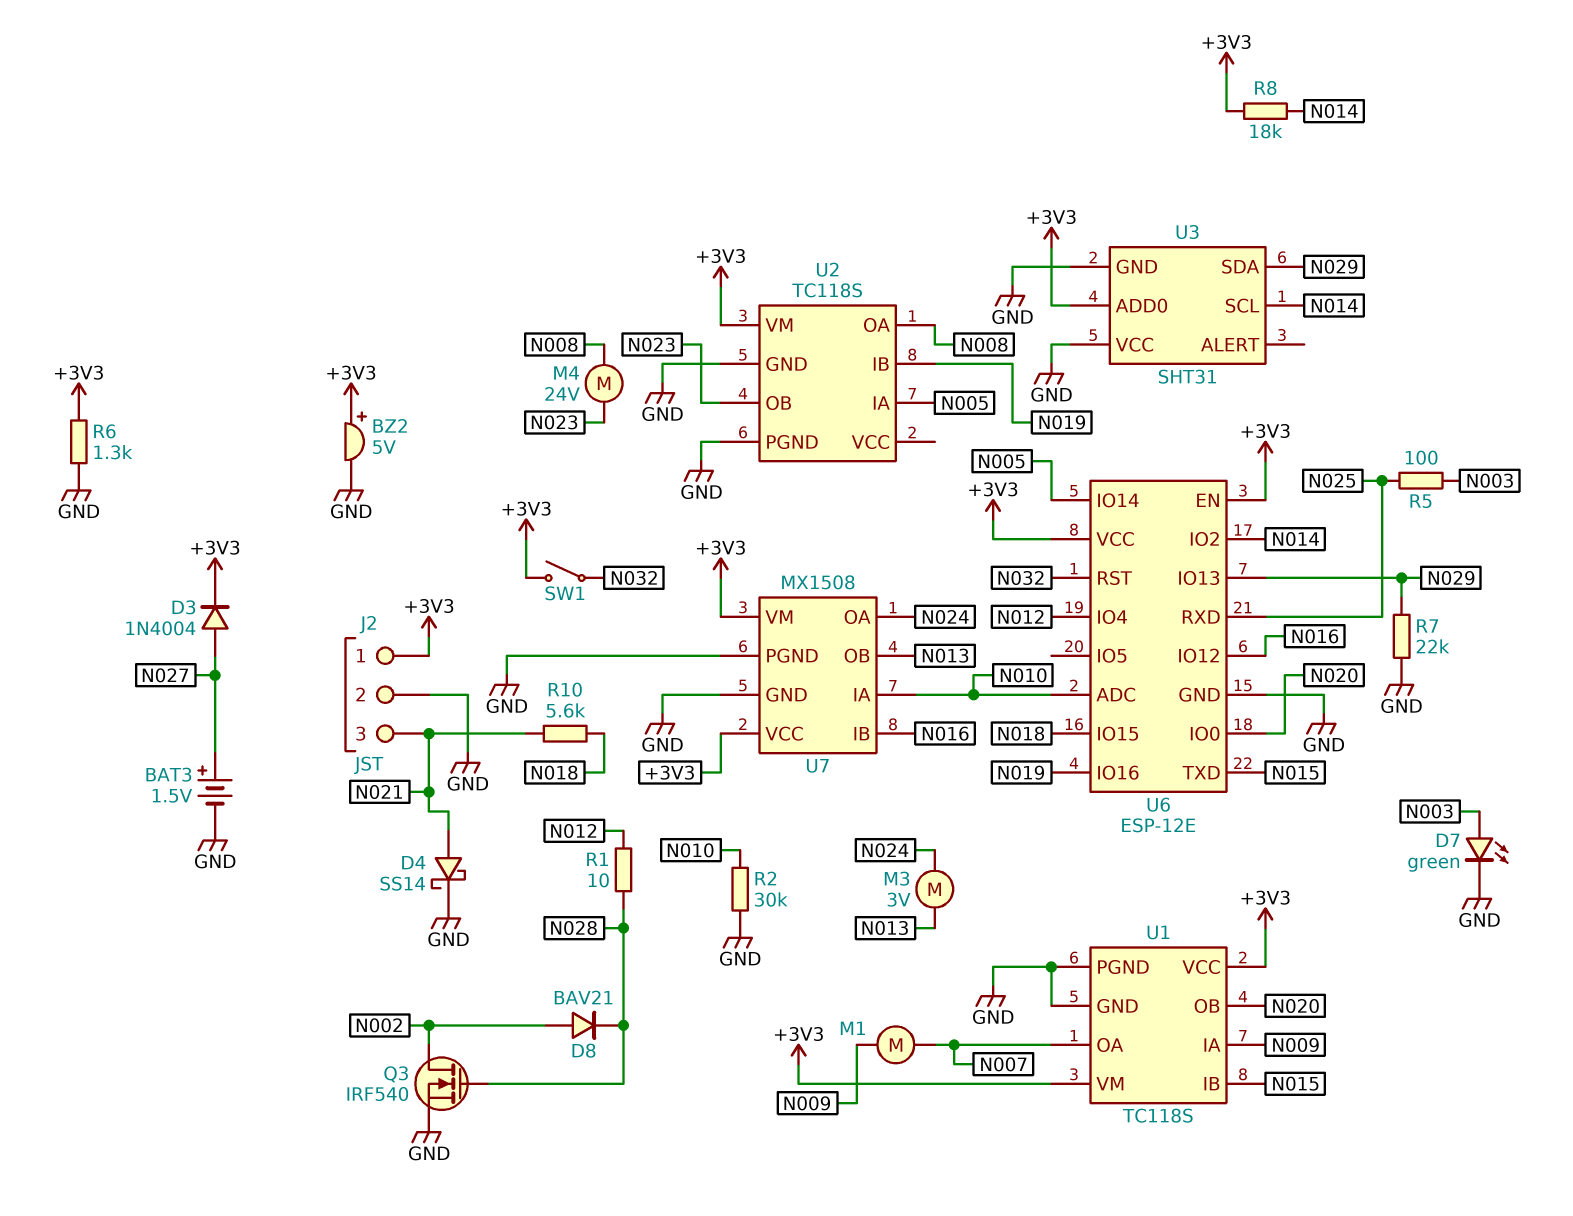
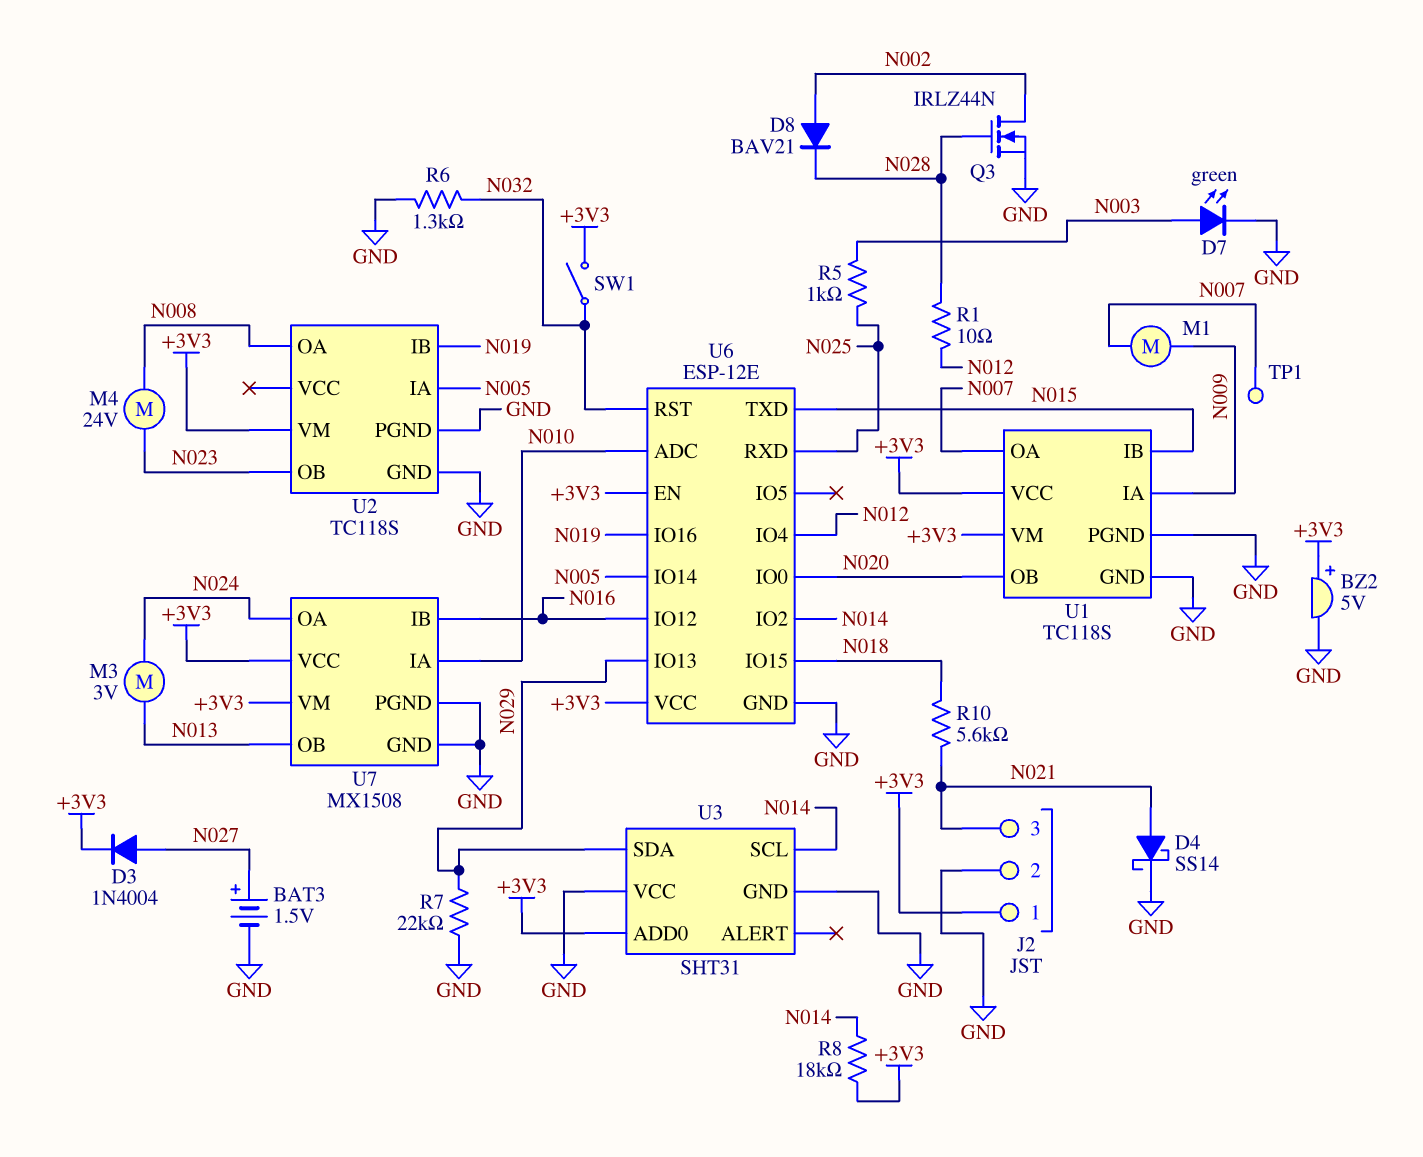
Q3: NMOS IRF540 (G N028, D N002, S GND) -> NMOS IRLZ44N (G N028, D N002, S GND)
R2: 30k (GND, N010) -> none
R5: 100 (N003, N025) -> 1k (N003, N025)
R6: 1.3k (+3V3, GND) -> 1.3k (GND, N032)
TP1: none -> test point (N007)

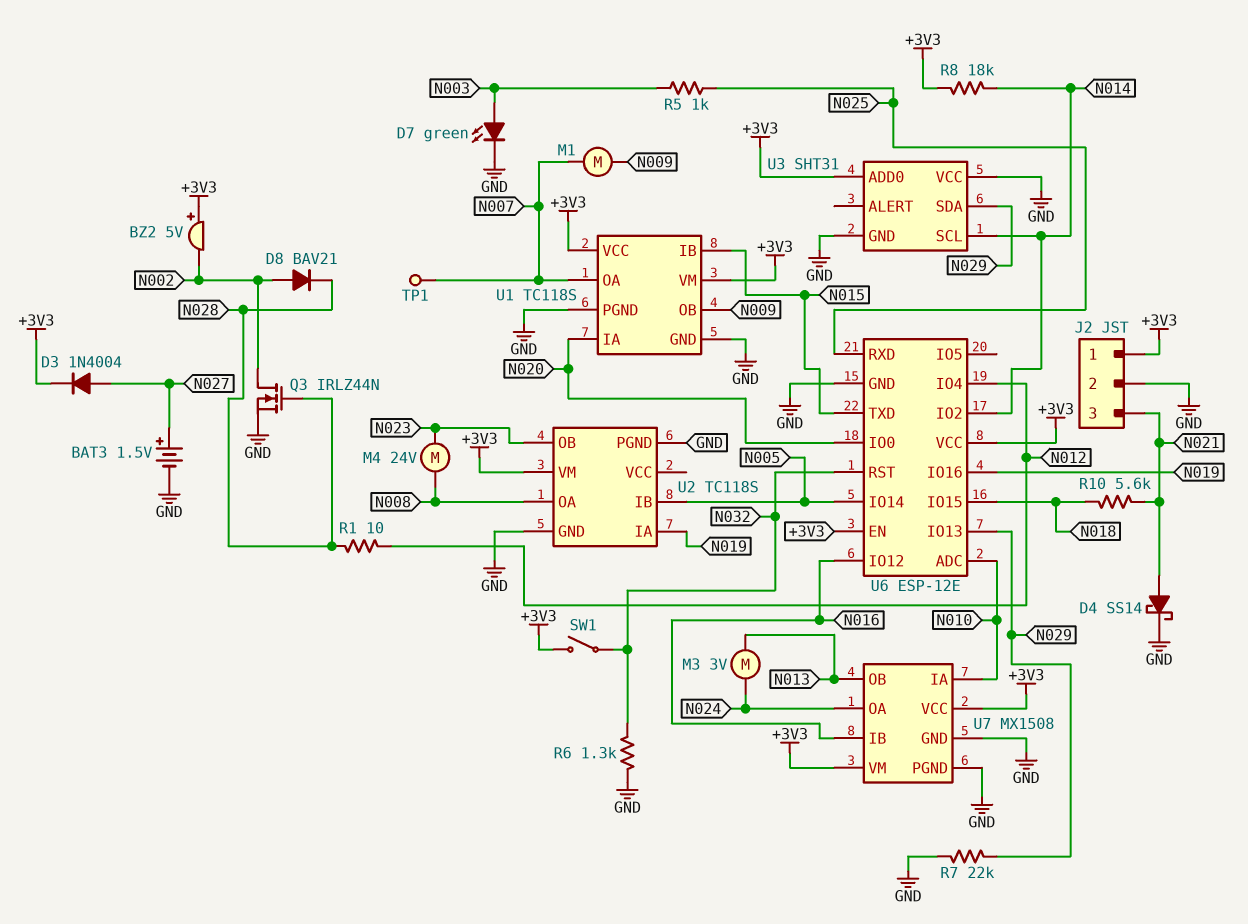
BZ2: buzzer 5V (plus +3V3, minus GND) -> buzzer 5V (plus +3V3, minus N002)
U1 pin IA: N009 -> N020
U1 pin OB: N020 -> N009
U2 pin IA: N005 -> N019
U2 pin IB: N019 -> N005

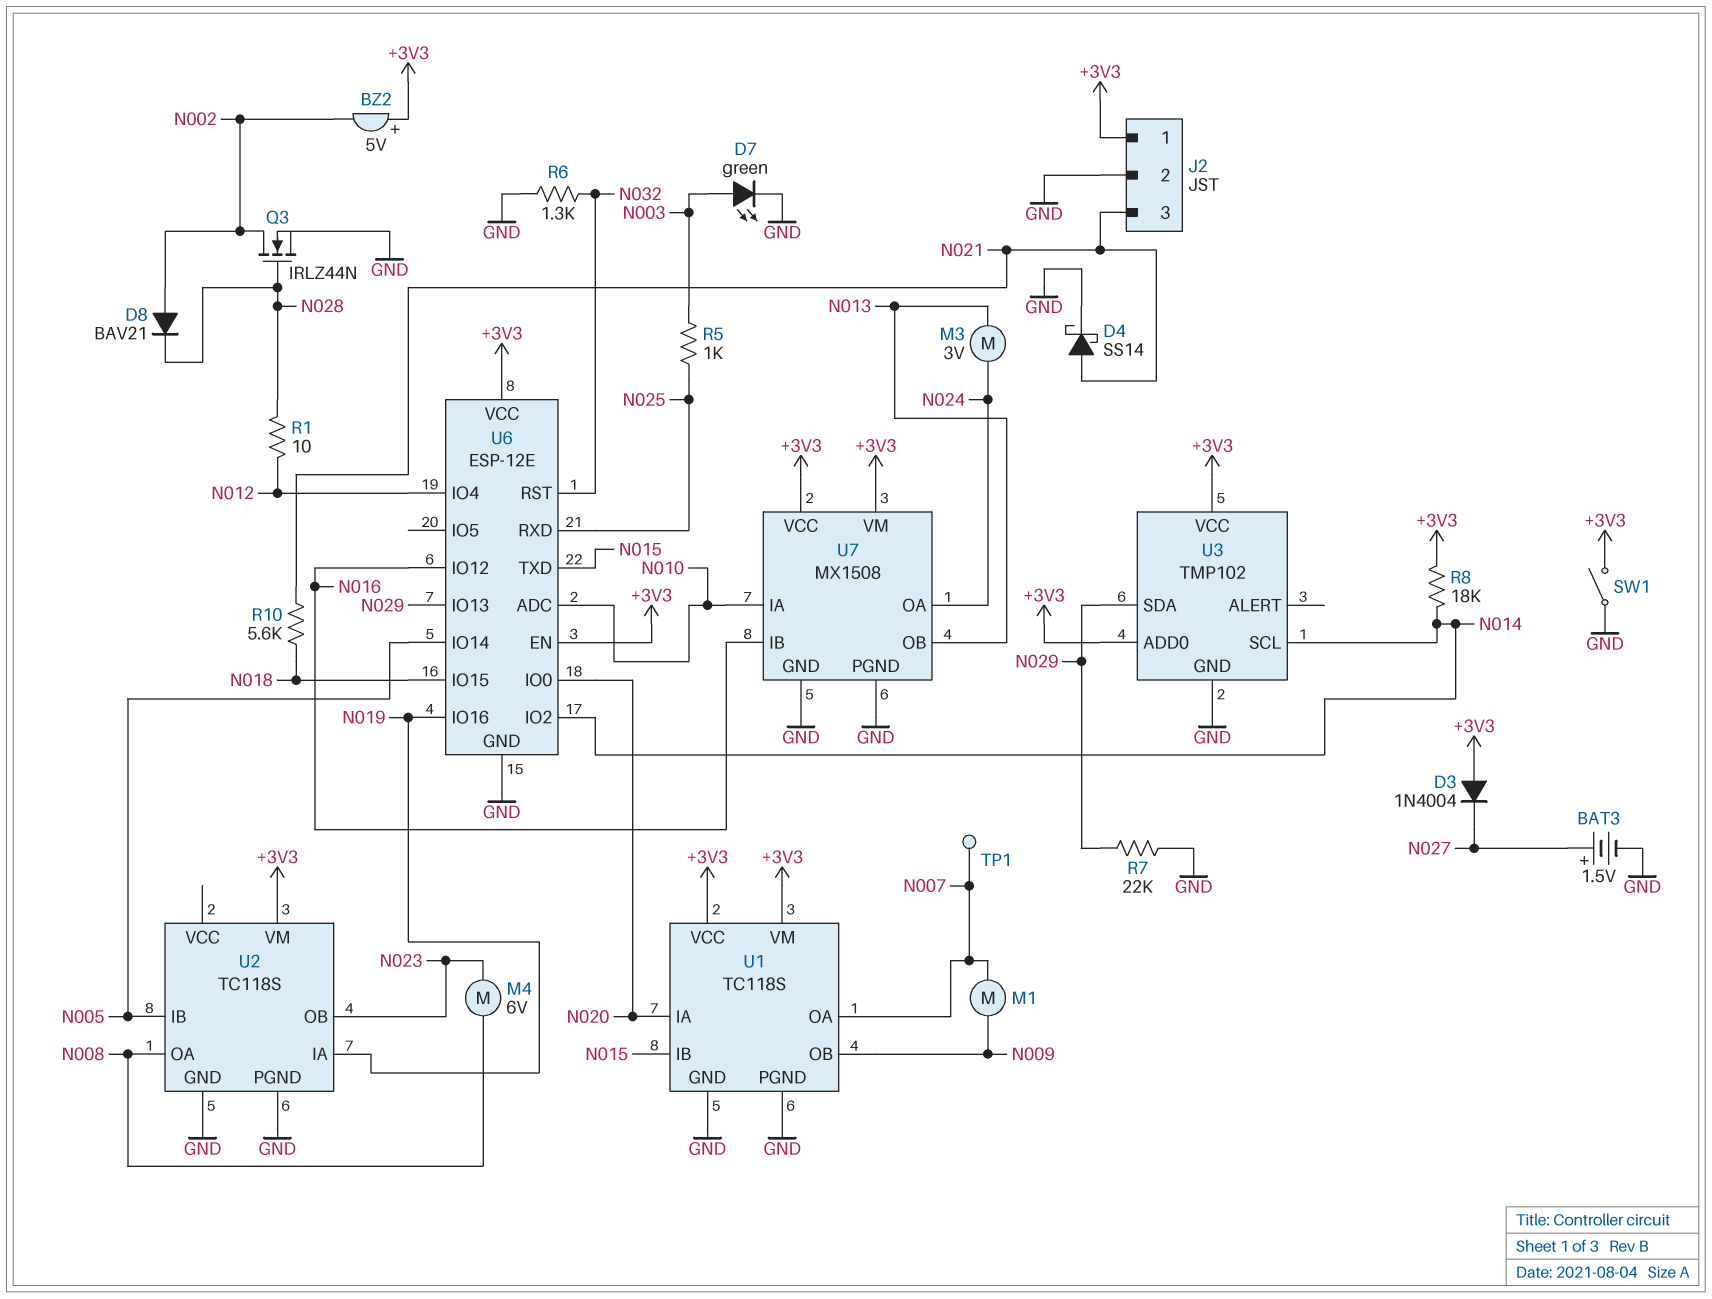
D3: diode 1N4004 (A N027, K +3V3) -> diode 1N4004 (A +3V3, K N027)
M4: motor 24V (N008, N023) -> motor 6V (N008, N023)
SW1: switch (+3V3, N032) -> switch (+3V3, GND)
U3: SHT31 -> TMP102
U3 pin VCC: GND -> +3V3

